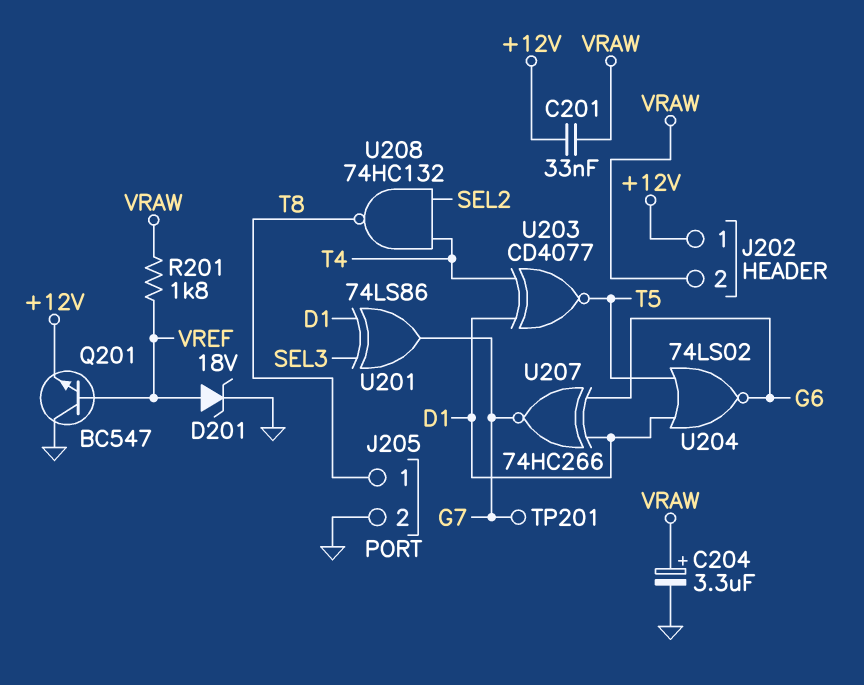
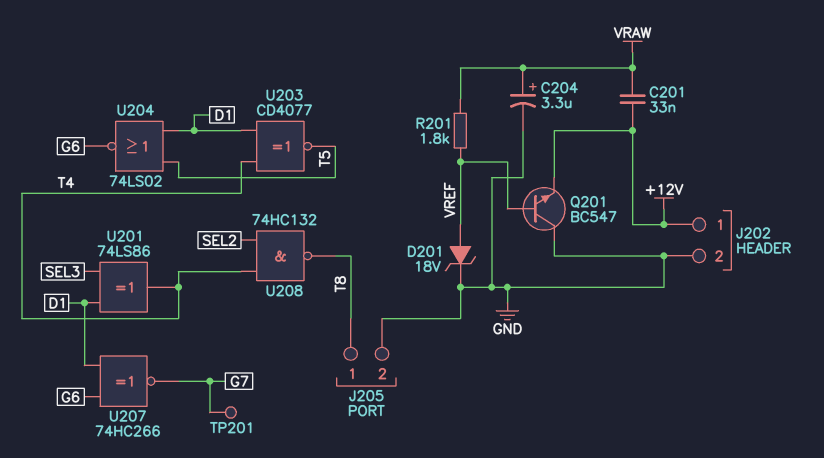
J202 pin 2: VRAW -> GND
U201: XOR 74LS86 (in D1, in SEL3, out G7) -> XOR 74LS86 (in D1, in SEL3, out T4)

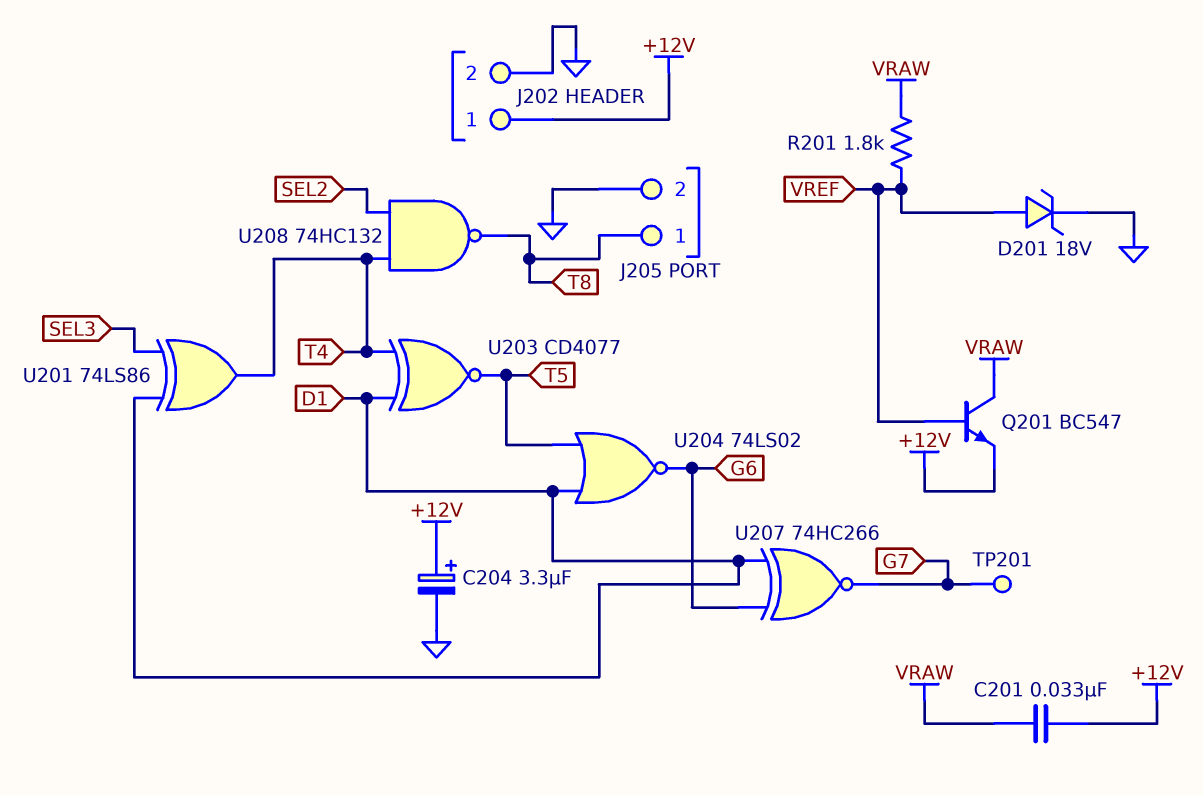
C204: 3.3uF (plus VRAW, minus GND) -> 3.3uF (plus +12V, minus GND)
Q201: NPN BC547 (B VREF, C GND, E +12V) -> NPN BC547 (B VREF, C VRAW, E +12V)

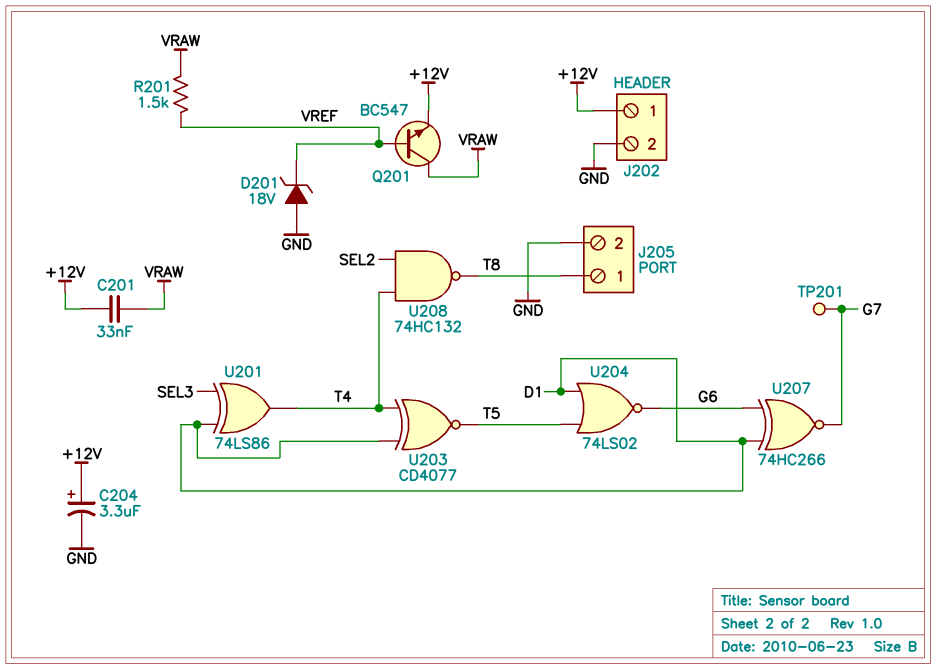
D201: zener 18V (A VREF, K GND) -> zener 18V (A GND, K VREF)
R201: 1.8k (VRAW, VREF) -> 1.5k (VRAW, VREF)

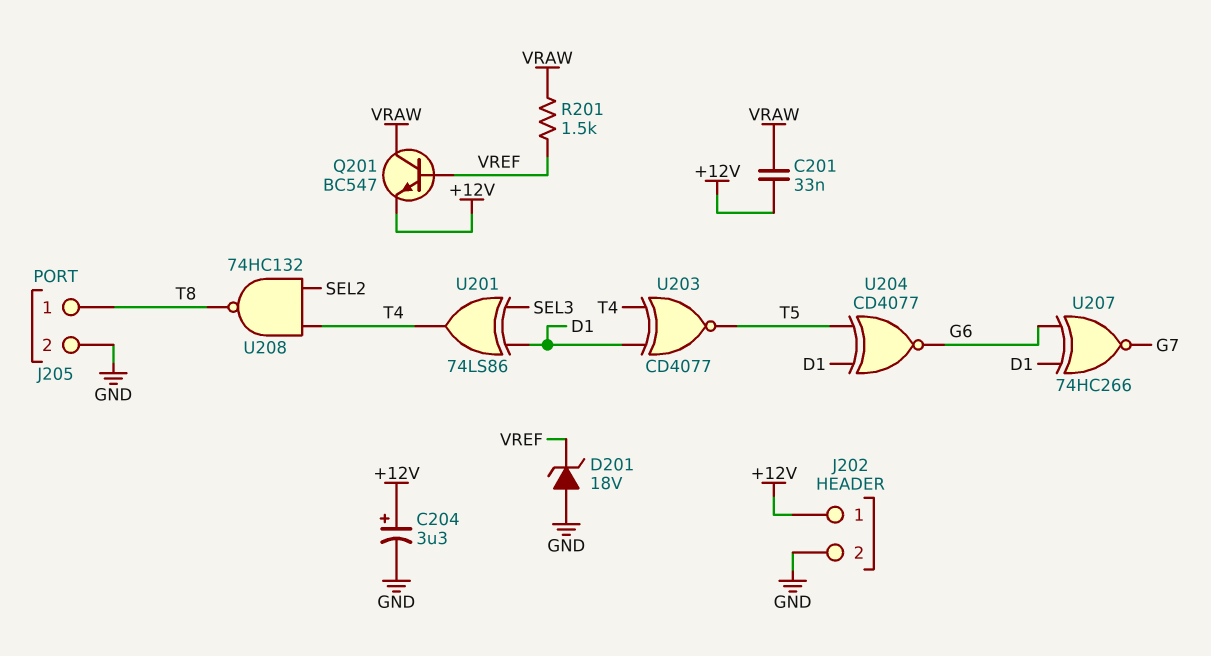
TP201: test point (G7) -> none
U204: NOR 74LS02 (in D1, in T5, out G6) -> XNOR CD4077 (in D1, in T5, out G6)

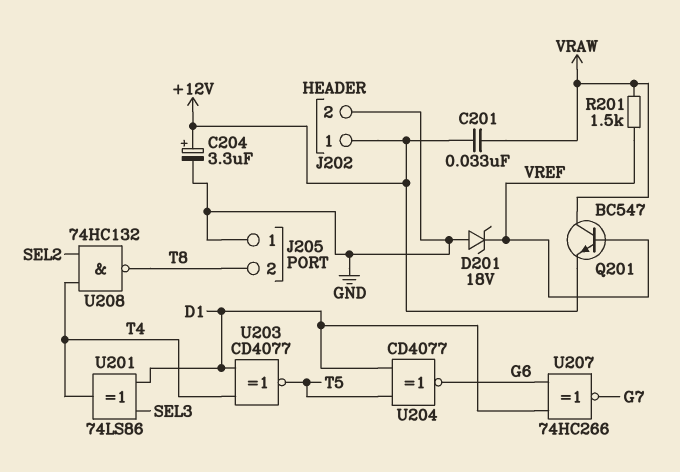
J205 pin 1: T8 -> GND
J205 pin 2: GND -> T8

